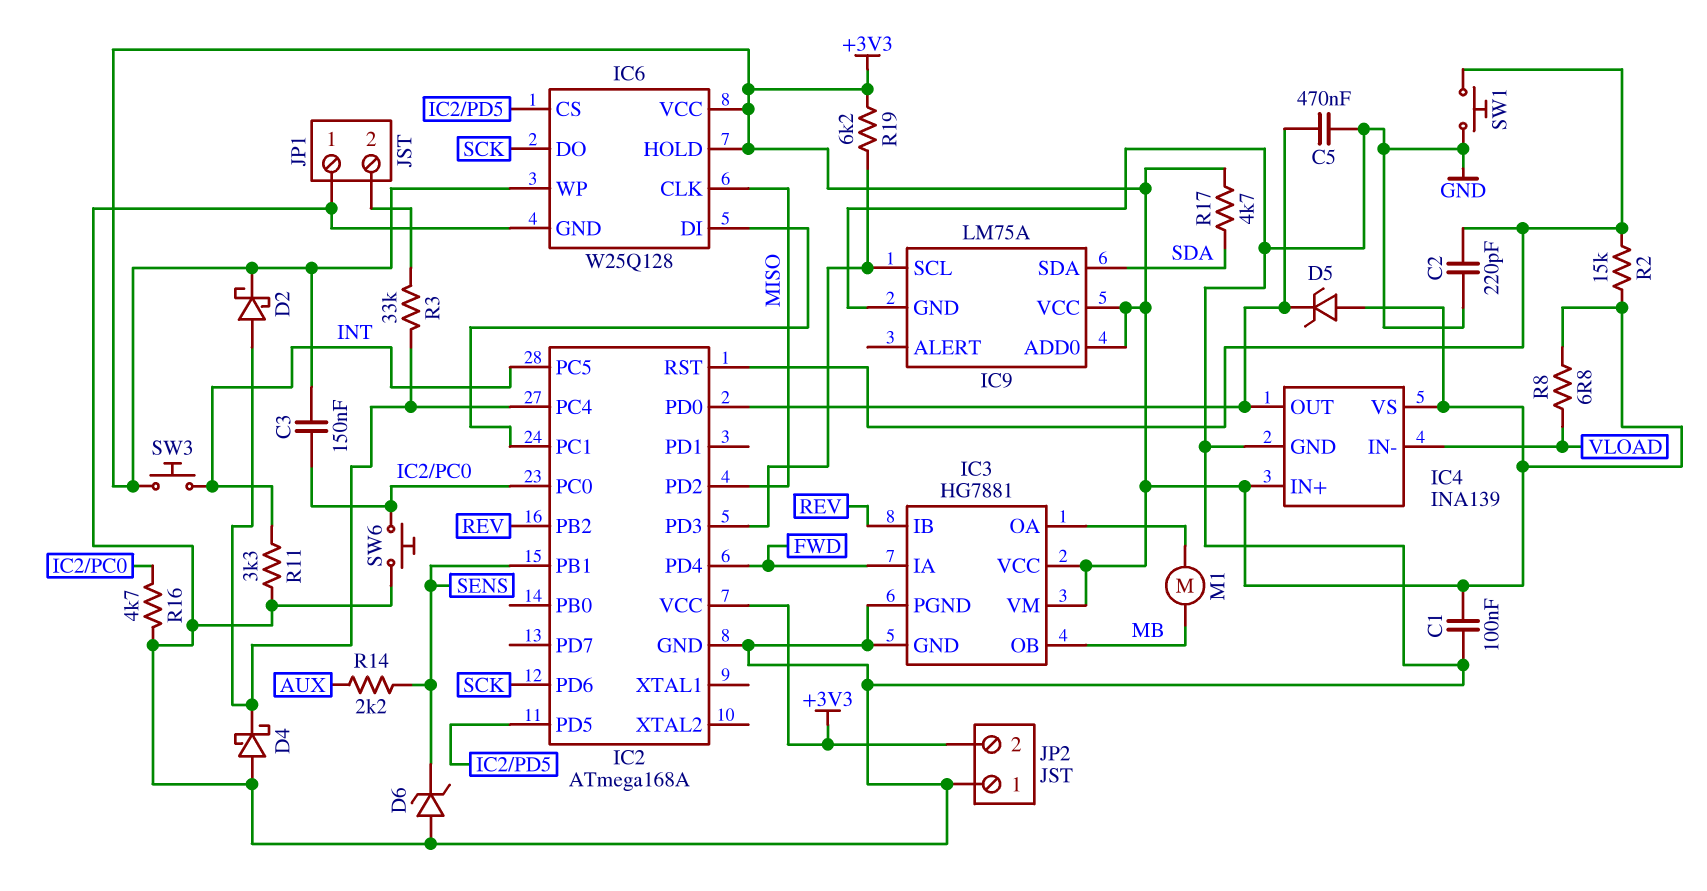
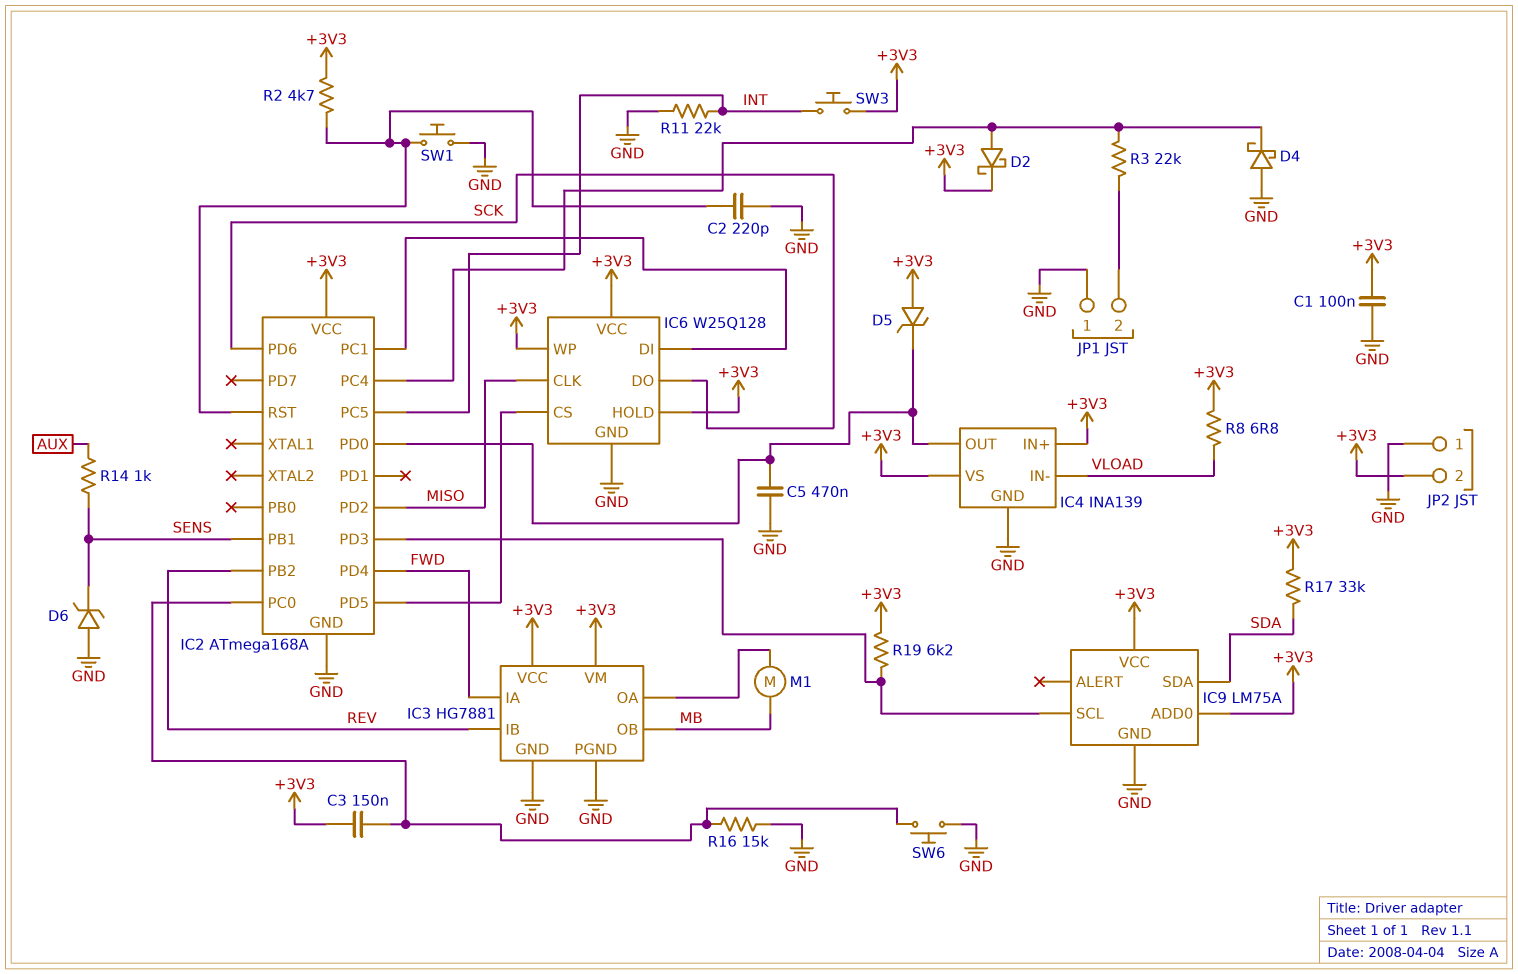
R2: 15k (+3V3, IC2/RST) -> 4.7k (+3V3, IC2/RST)
R3: 33k (IC2/PC4, JP1/2) -> 22k (IC2/PC4, JP1/2)
R11: 3.3k (GND, INT) -> 22k (GND, INT)
R14: 2.2k (AUX, SENS) -> 1k (AUX, SENS)
R16: 4.7k (GND, IC2/PC0) -> 15k (GND, IC2/PC0)
R17: 4.7k (+3V3, SDA) -> 33k (+3V3, SDA)

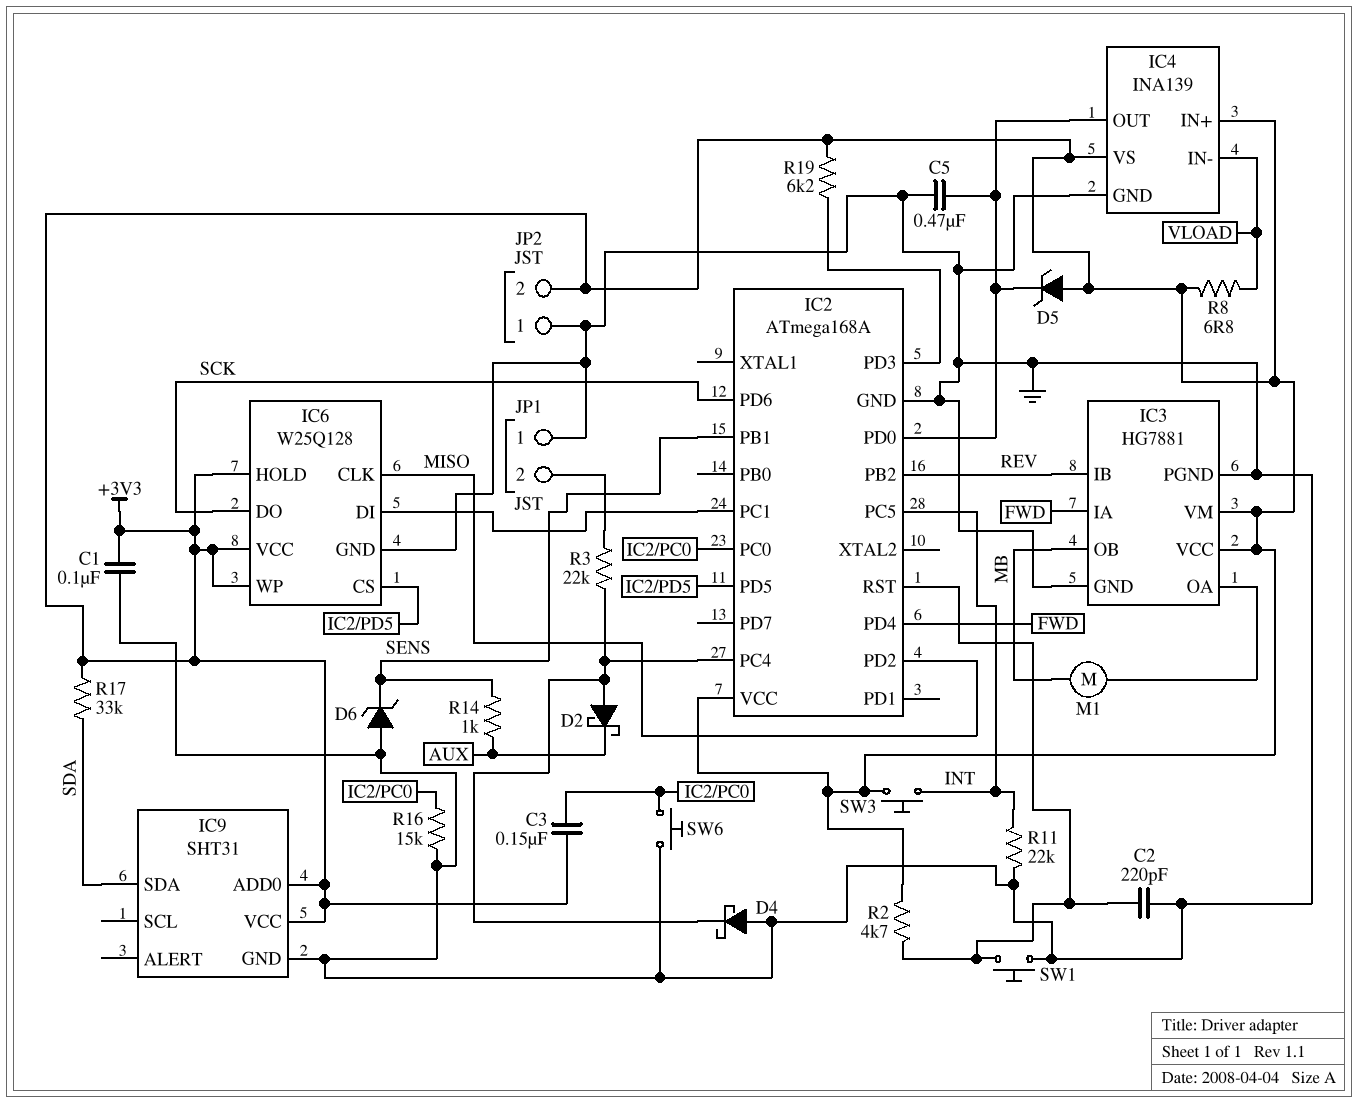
D2: schottky (A IC2/PC4, K +3V3) -> schottky (A IC2/PC4, K AUX)
IC9: LM75A -> SHT31
IC9 pin SCL: IC2/PD3 -> none

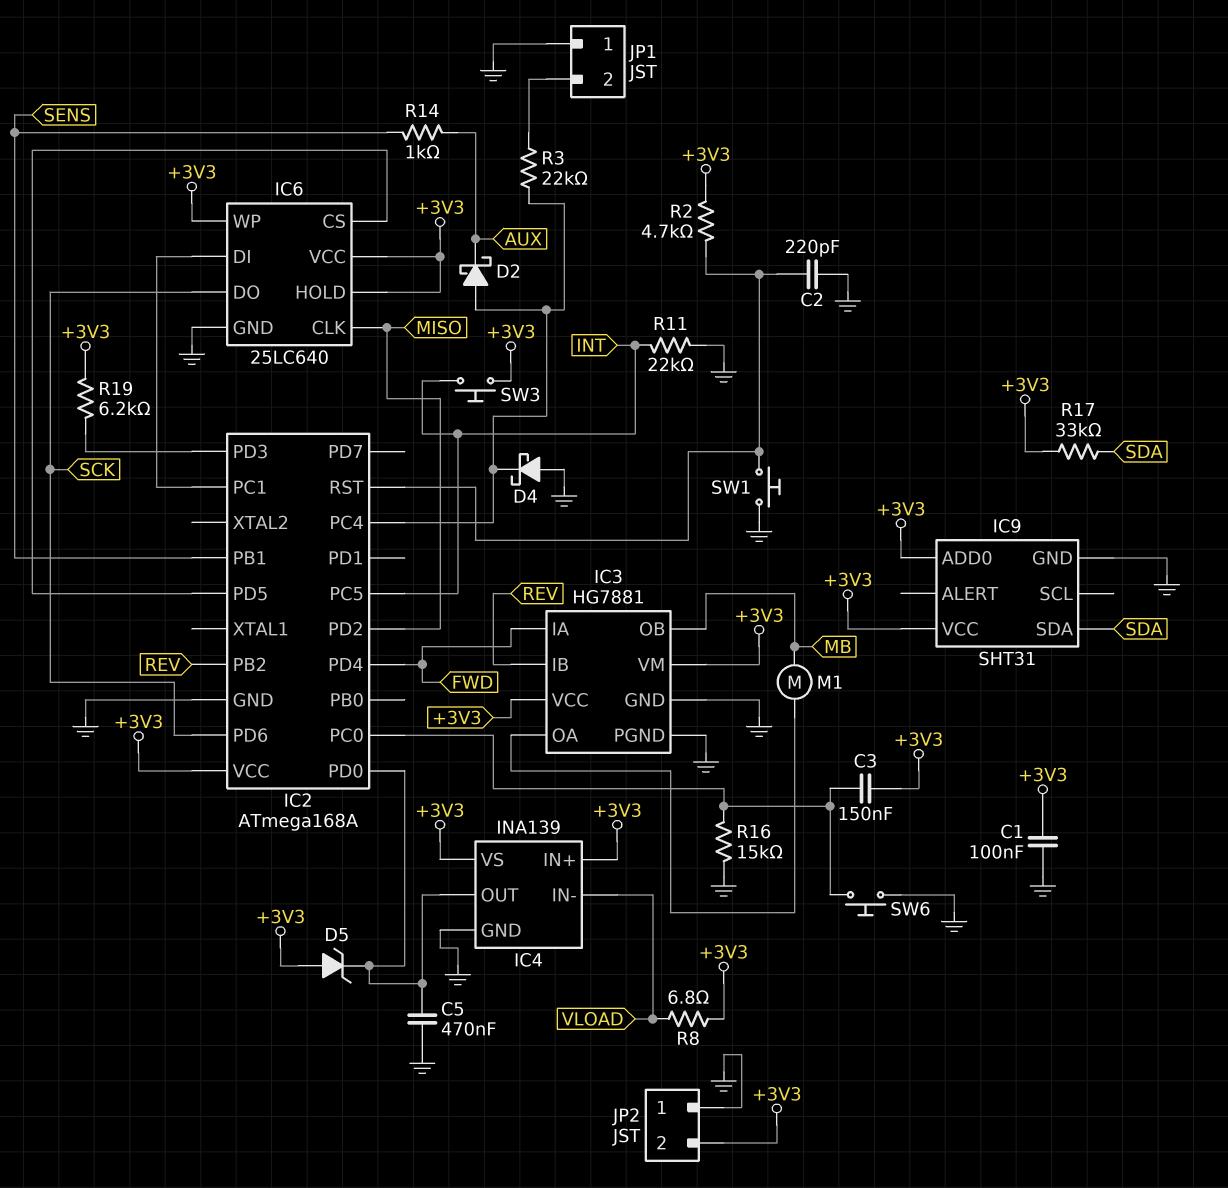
D6: zener (A GND, K SENS) -> none
IC6: W25Q128 -> 25LC640

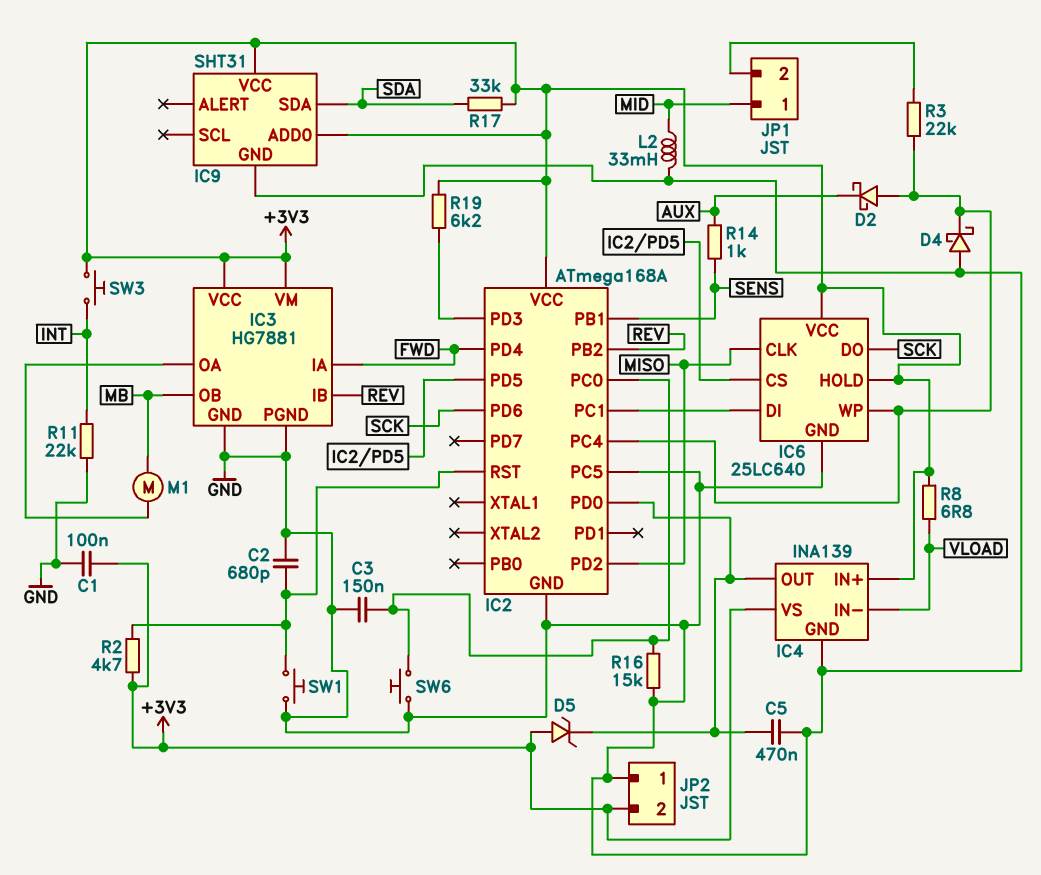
C2: 220pF (GND, IC2/RST) -> 680pF (GND, IC2/RST)
C3: 150nF (+3V3, IC2/PC0) -> 150nF (GND, IC2/PC0)
IC2 pin PC5: INT -> GND
IC6 pin WP: +3V3 -> IC2/PC4
JP1 pin 1: GND -> MID
L2: none -> 33mH (GND, MID)

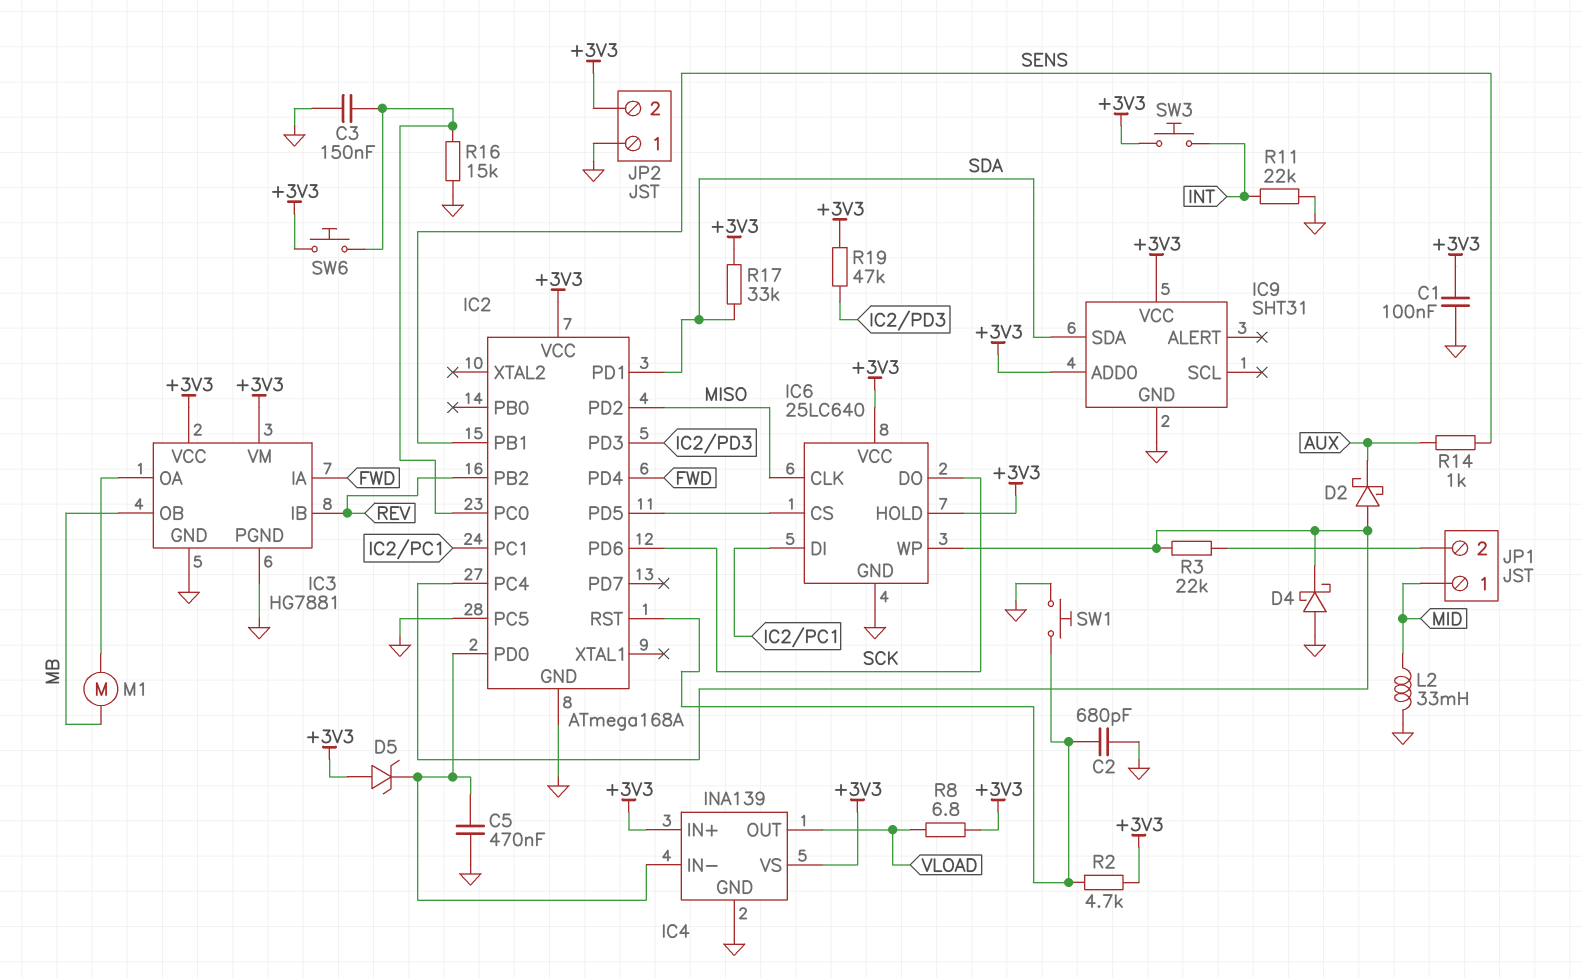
IC2 pin PD1: none -> SDA
IC4 pin IN-: VLOAD -> IC2/PD0
IC4 pin OUT: IC2/PD0 -> VLOAD
R19: 6.2k (+3V3, IC2/PD3) -> 47k (+3V3, IC2/PD3)
SW6: button (GND, IC2/PC0) -> button (+3V3, IC2/PC0)

